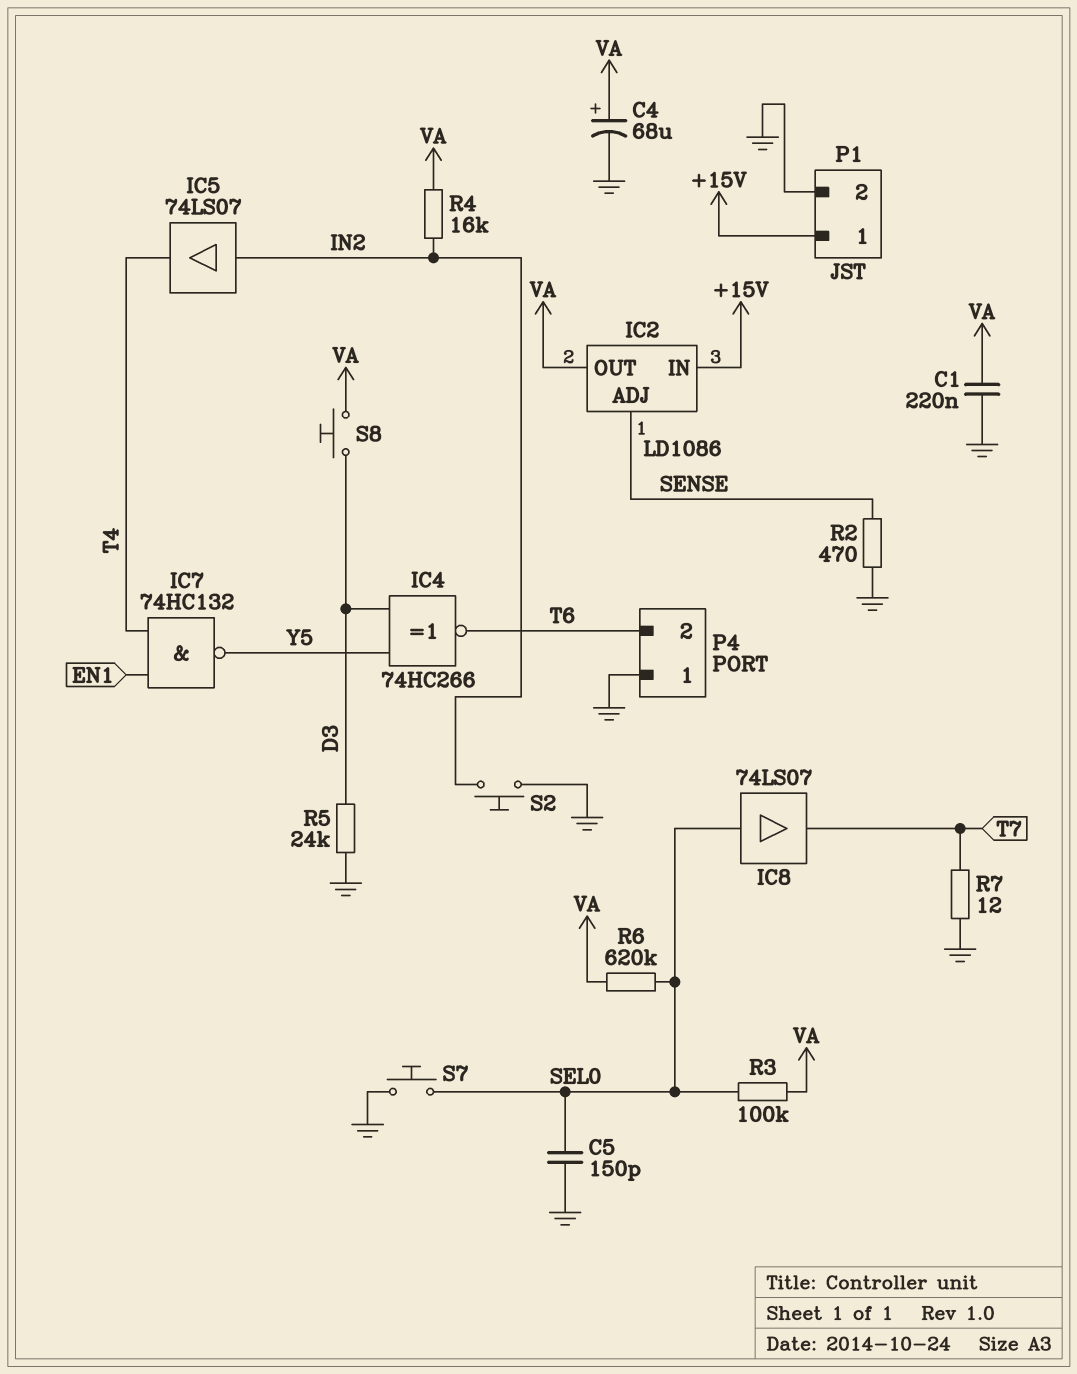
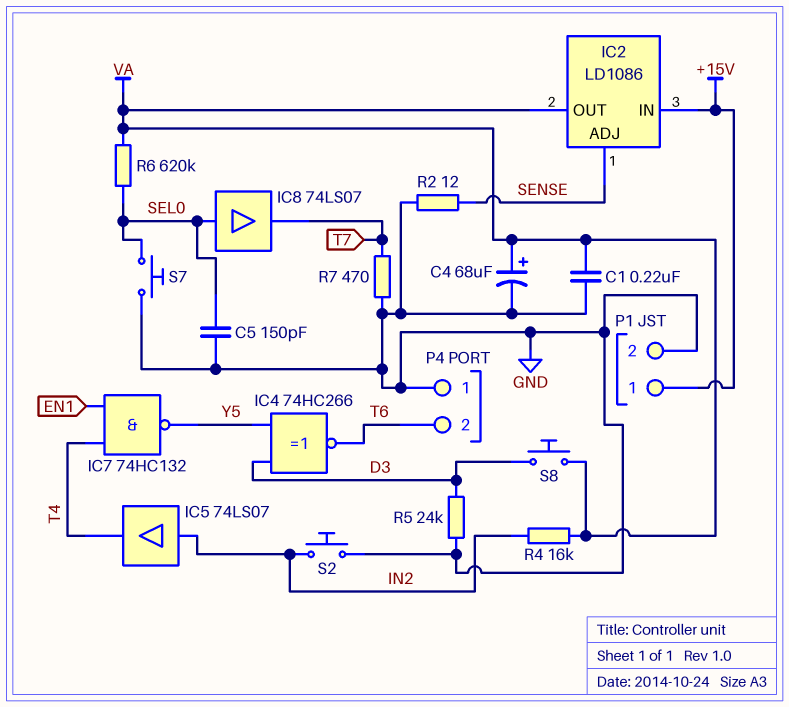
R2: 470 (GND, SENSE) -> 12 (GND, SENSE)
R3: 100k (SEL0, VA) -> none
R7: 12 (GND, T7) -> 470 (GND, T7)

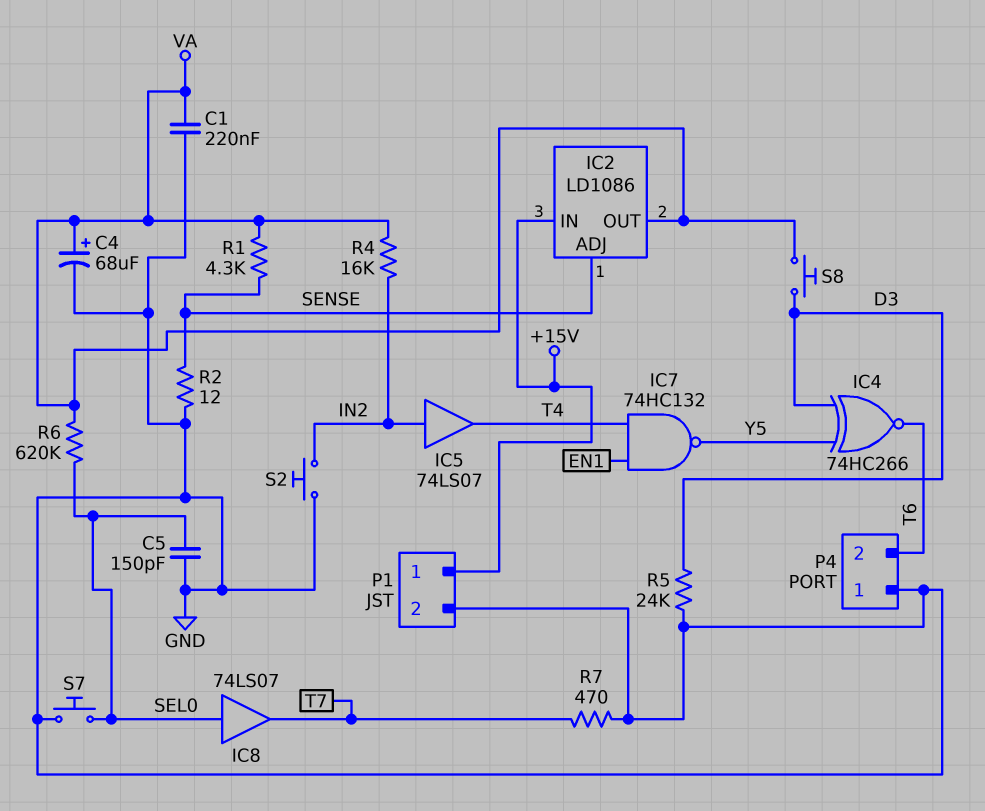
R1: none -> 4.3k (SENSE, VA)

